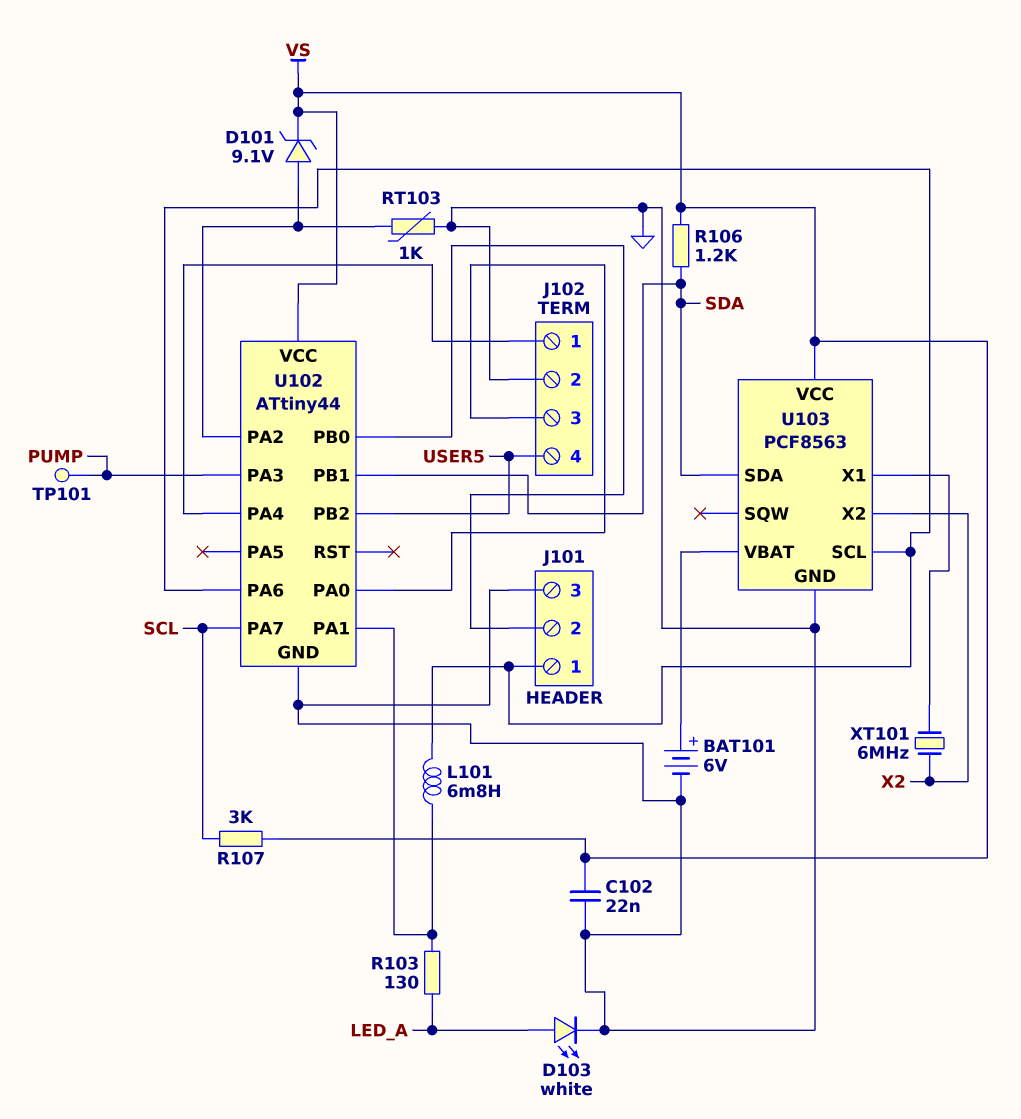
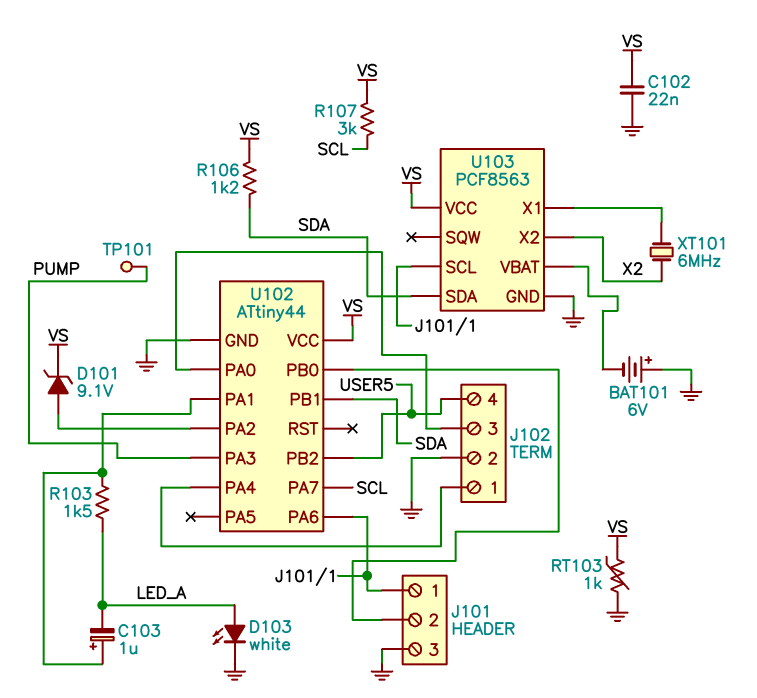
BAT101: 6V (plus U103/VBAT, minus GND) -> 6V (plus GND, minus U103/VBAT)
C103: none -> 1uF (plus U102/PA1, minus LED_A)
L101: 6.8mH (J101/1, U102/PA1) -> none
R103: 130 (LED_A, U102/PA1) -> 1.5k (LED_A, U102/PA1)
RT103: 1k (GND, U102/PA2) -> 1k (GND, VS)

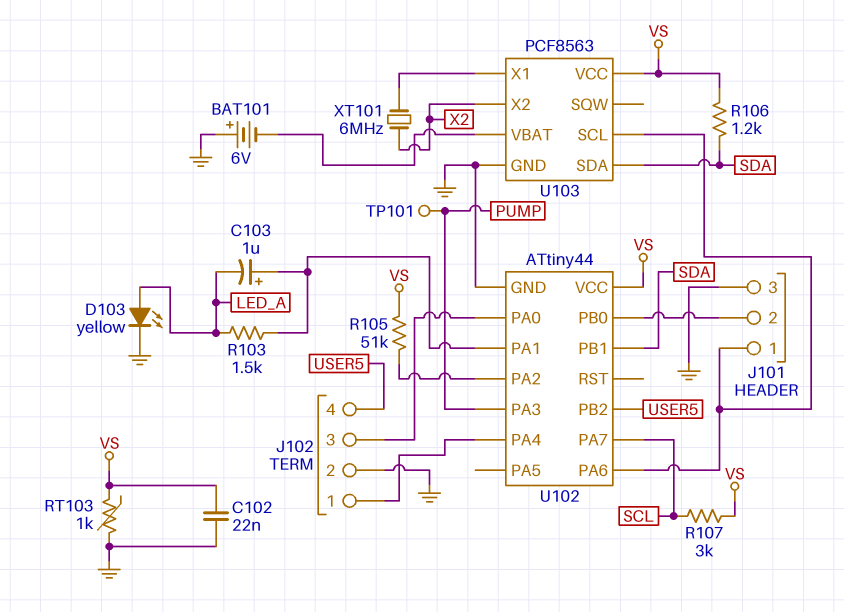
D101: zener 9.1V (A U102/PA2, K VS) -> none
D103: LED white (A LED_A, K GND) -> LED yellow (A LED_A, K GND)
R105: none -> 51k (U102/PA2, VS)

